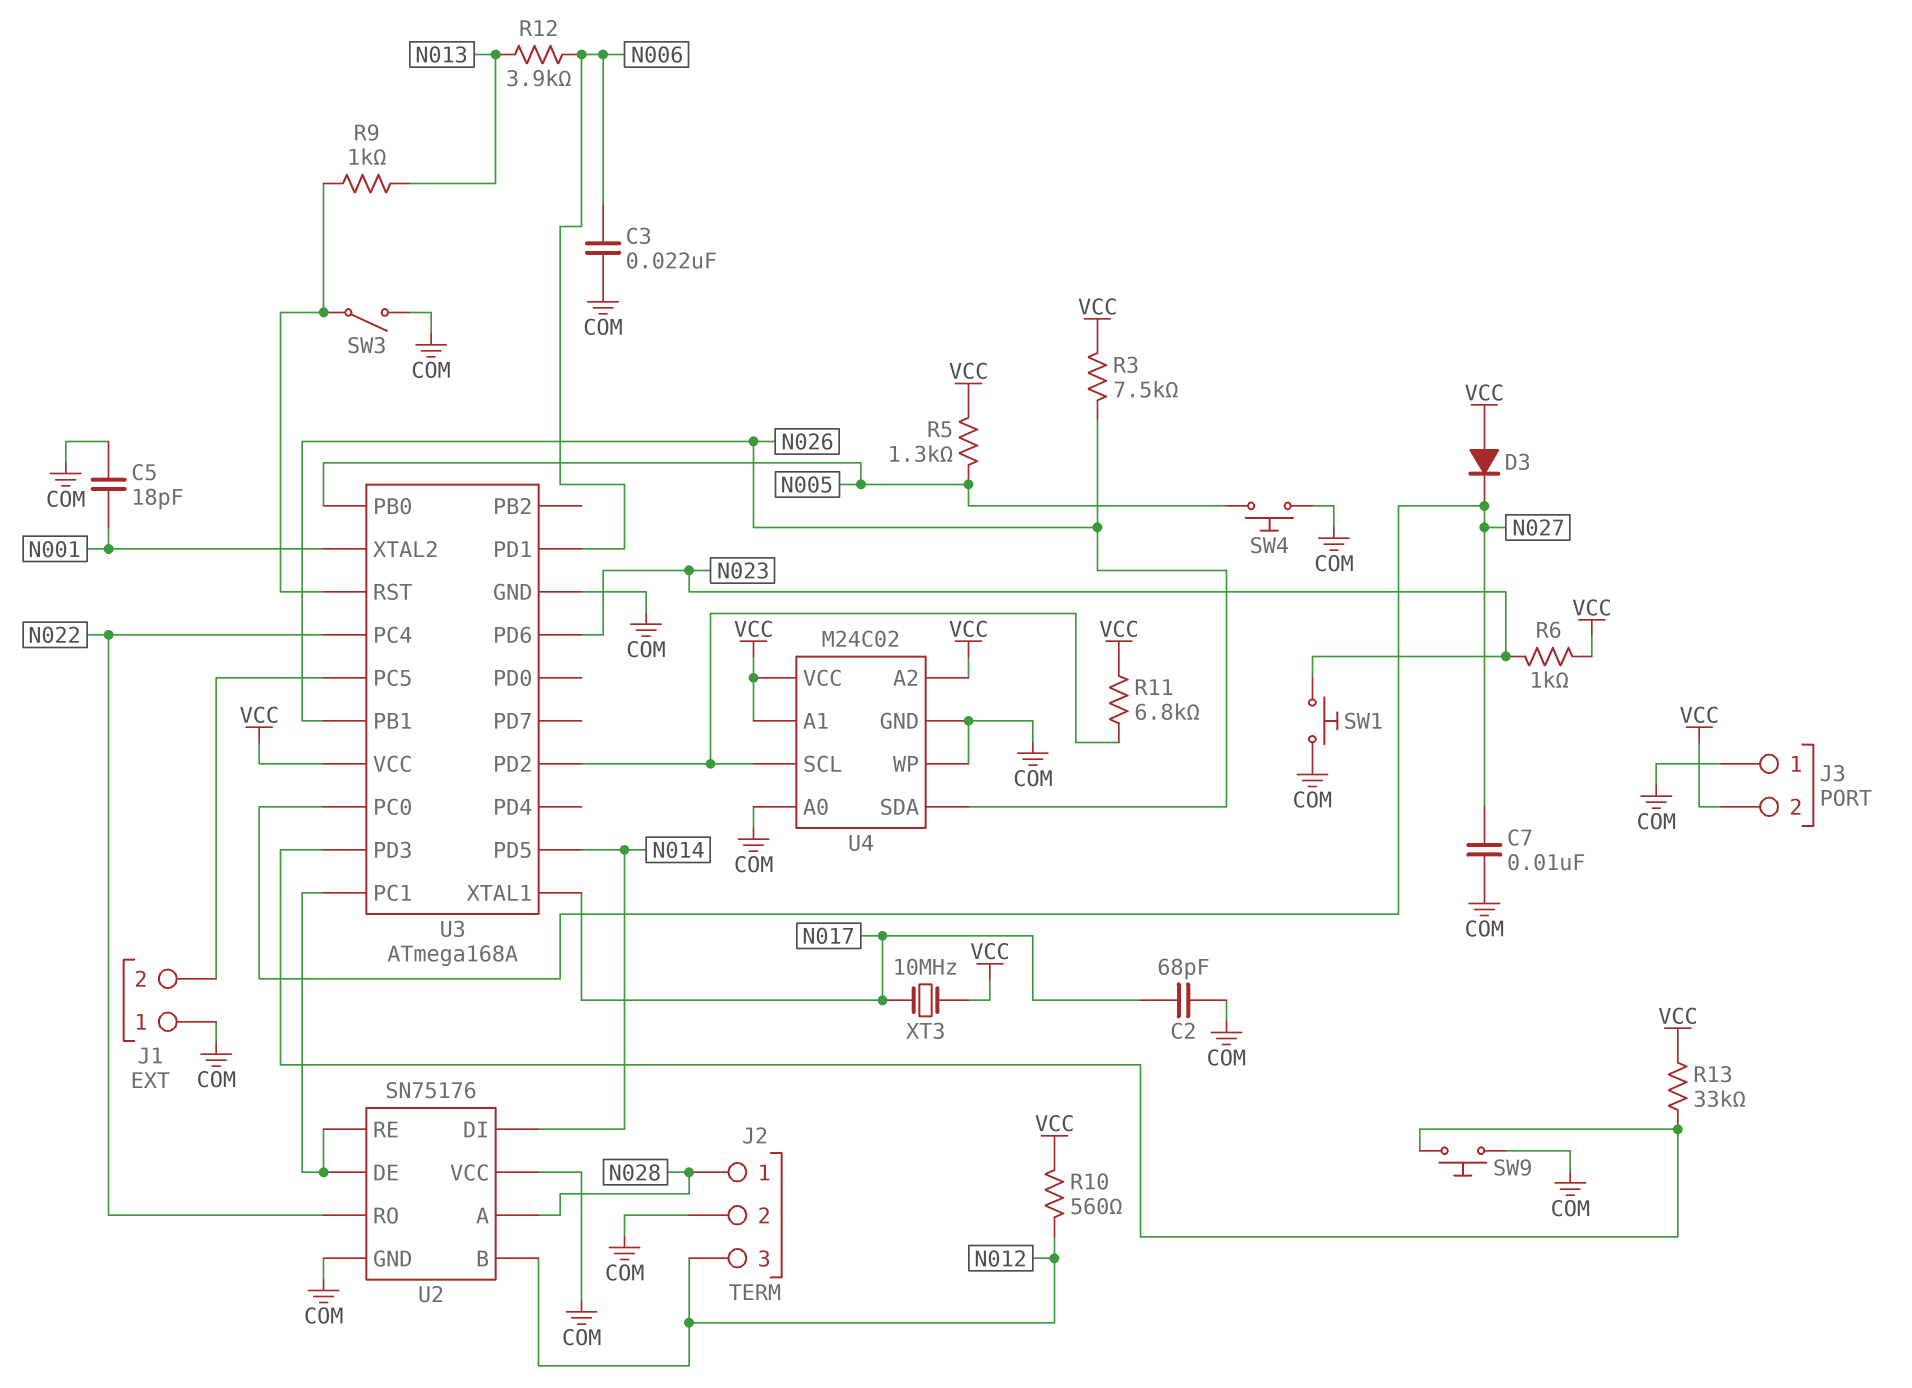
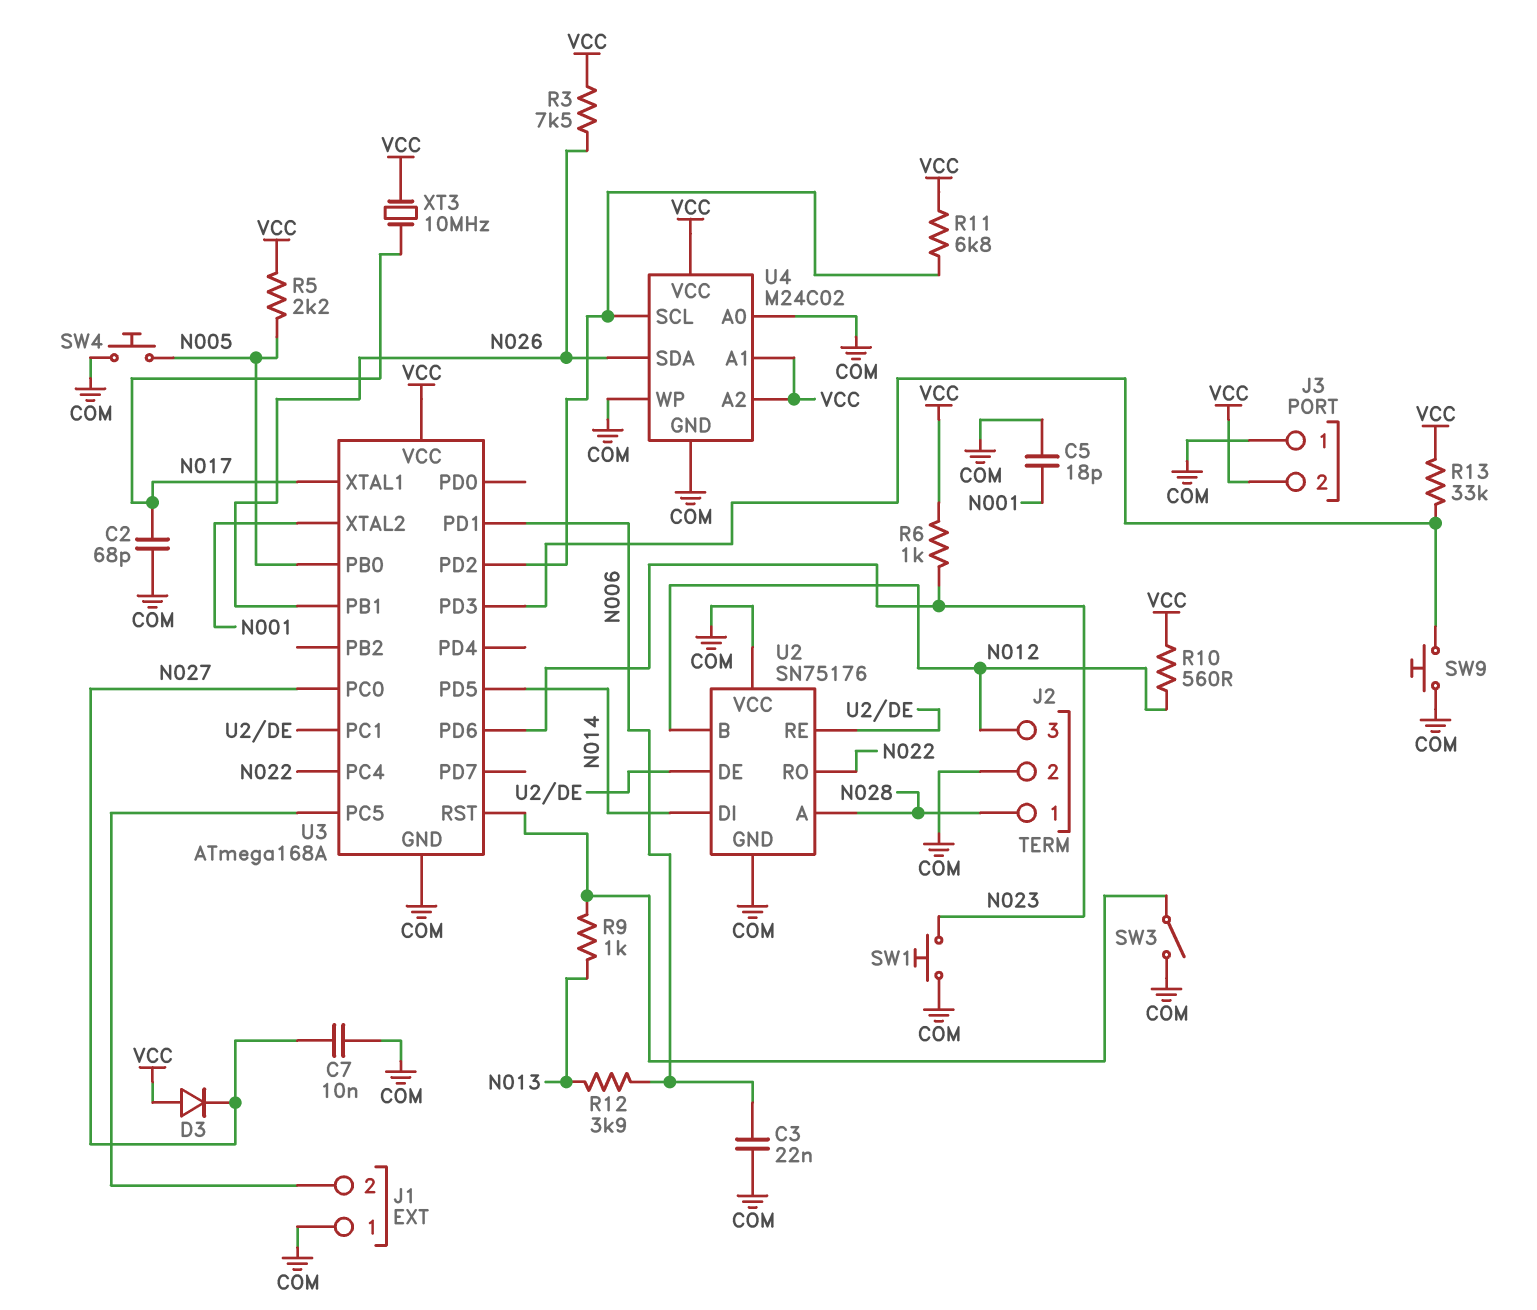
R5: 1.3k (N005, VCC) -> 2.2k (N005, VCC)

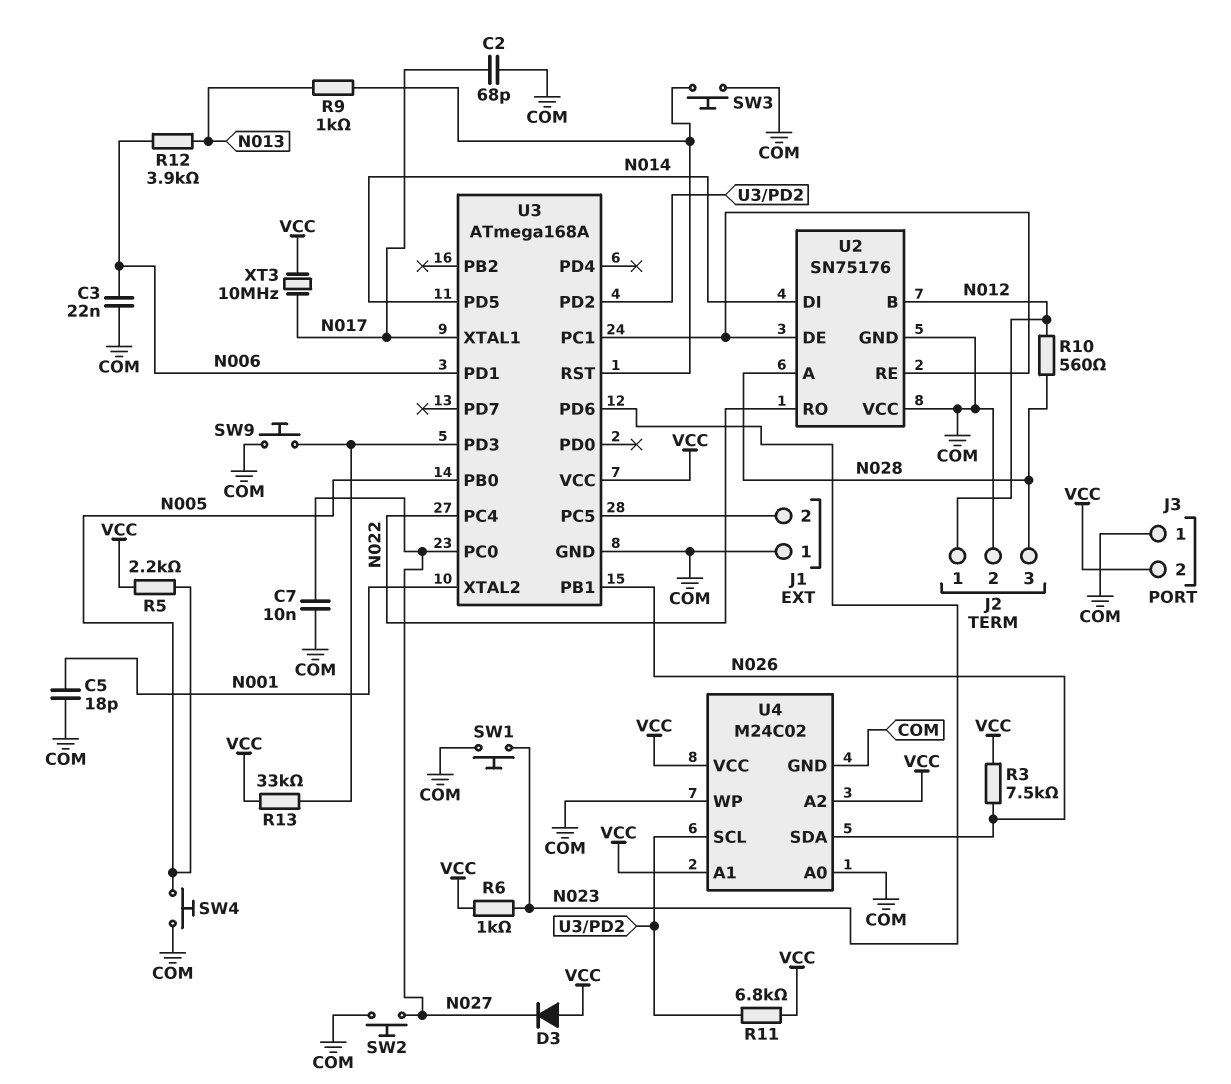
J2 pin 1: N028 -> N012
J2 pin 3: N012 -> N028
R10: 560 (N012, VCC) -> 560 (N012, N028)
SW2: none -> button (COM, N027)
SW3: switch (COM, U3/RST) -> button (COM, U3/RST)

